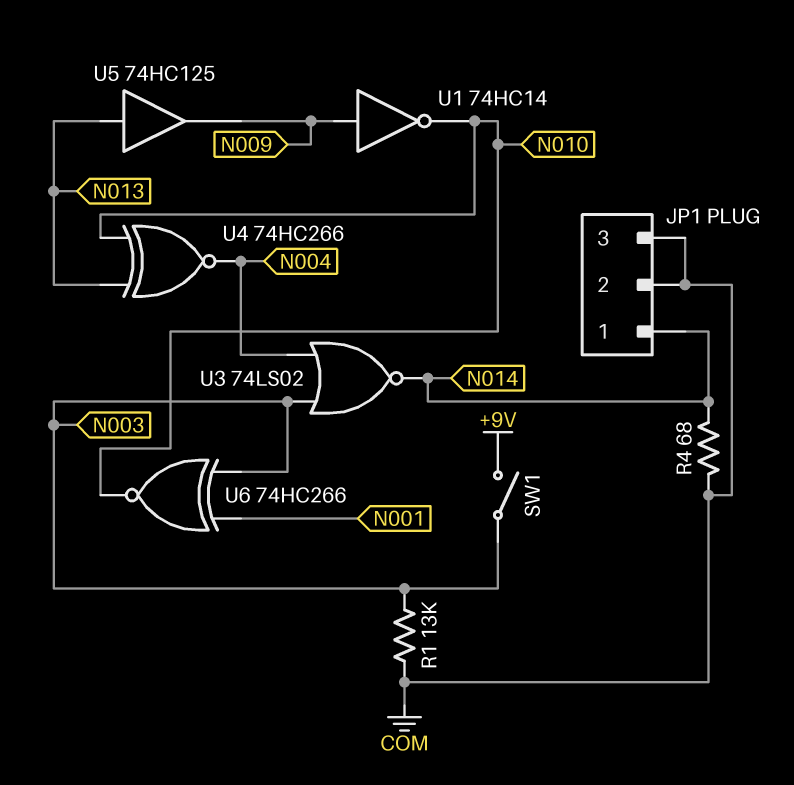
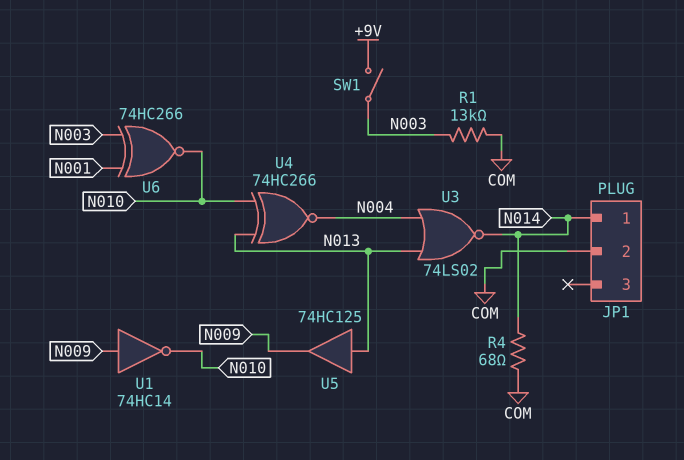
JP1 pin 3: COM -> none
U3: NOR 74LS02 (in N003, in N004, out N014) -> NOR 74LS02 (in N004, in N013, out N014)

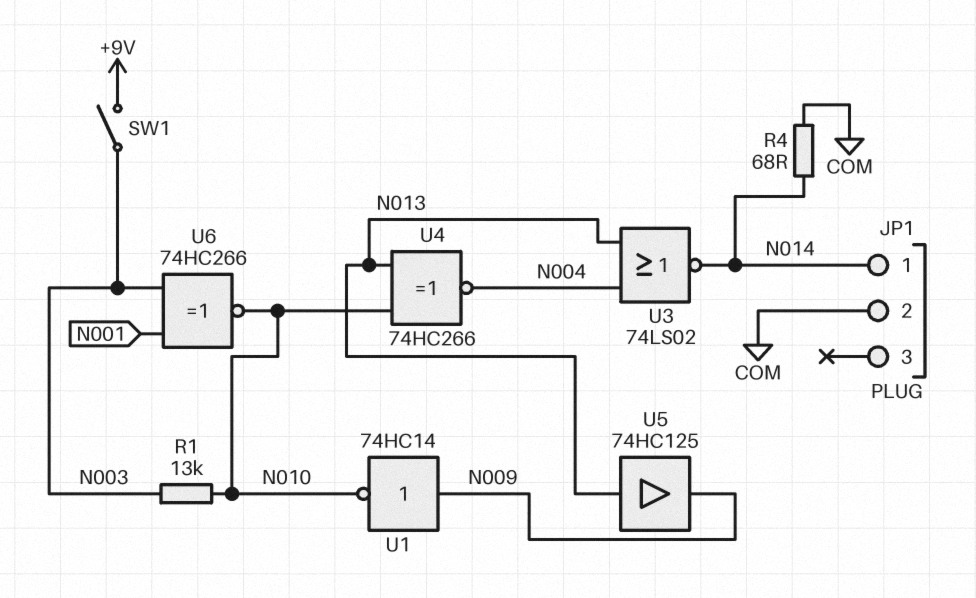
R1: 13k (COM, N003) -> 13k (N003, N010)

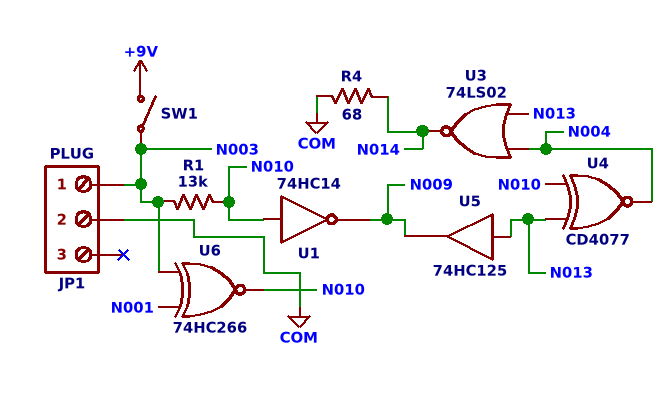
JP1 pin 1: N014 -> N003
U1: NOT 74HC14 (in N009, out N010) -> NOT 74HC14 (in N010, out N009)
U4: XNOR 74HC266 (in N010, in N013, out N004) -> XNOR CD4077 (in N010, in N013, out N004)

